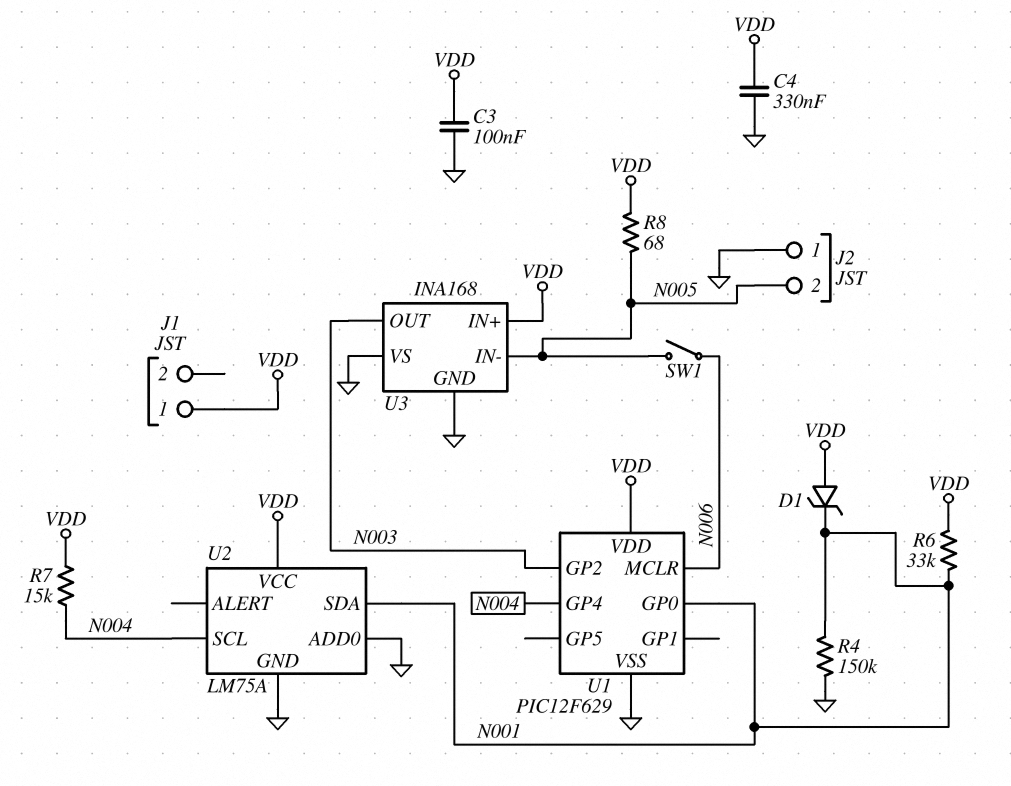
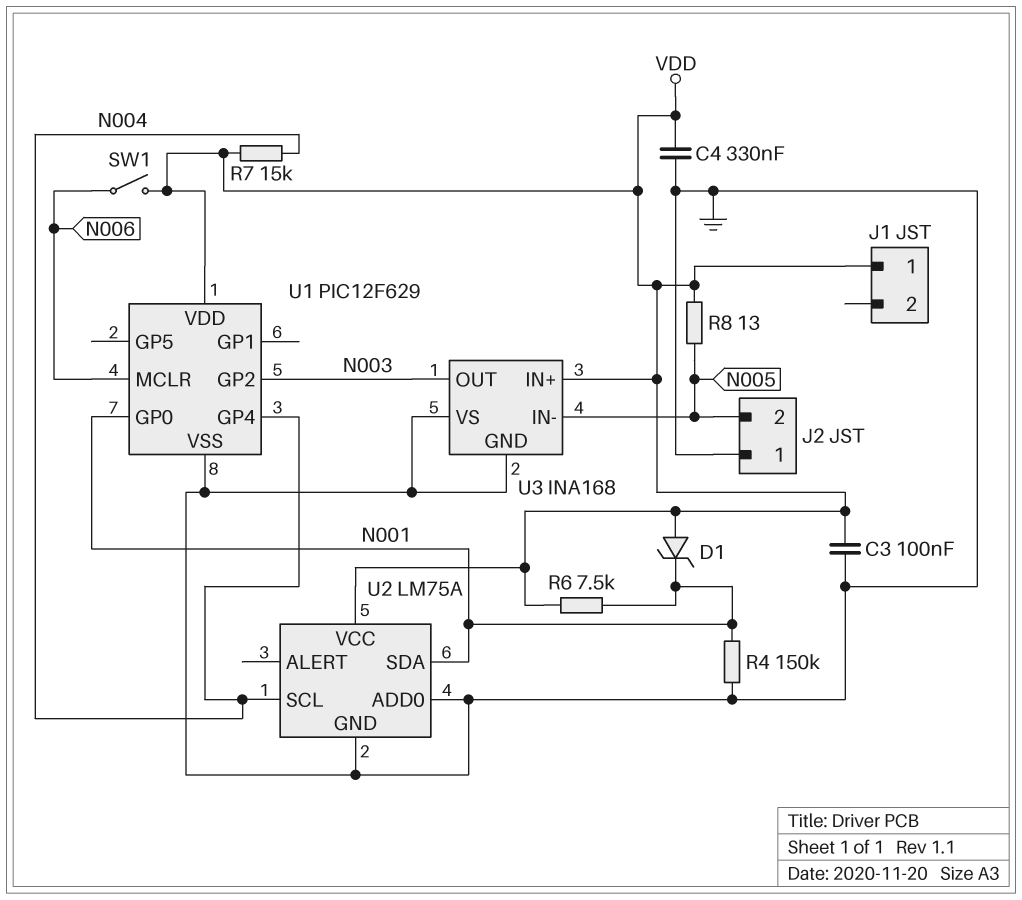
R6: 33k (N001, VDD) -> 7.5k (N001, VDD)
R8: 68 (N005, VDD) -> 13 (N005, VDD)
SW1: switch (N005, N006) -> switch (N006, VDD)

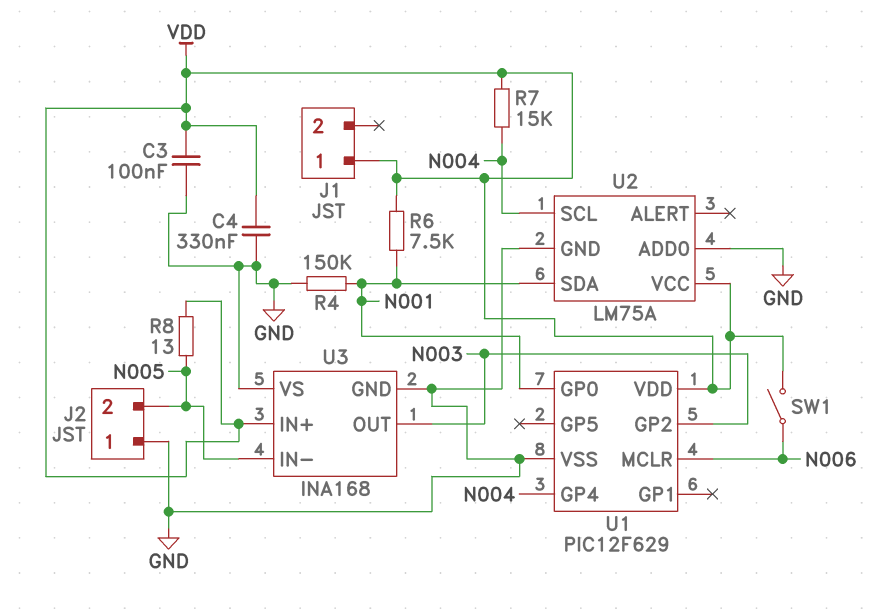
D1: zener (A VDD, K N001) -> none

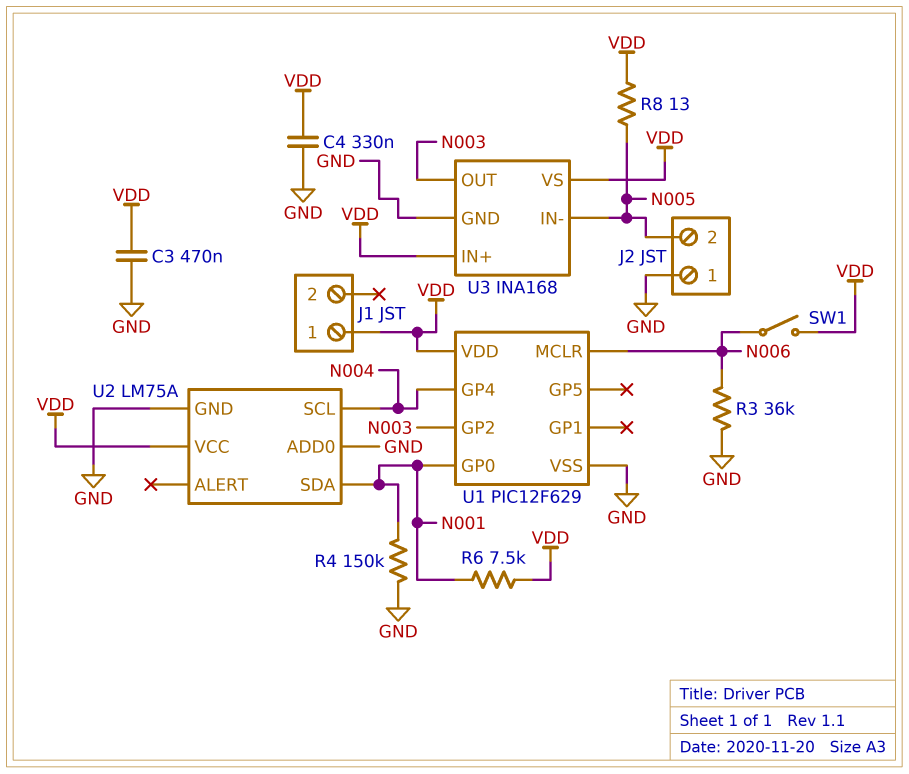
C3: 100nF (GND, VDD) -> 470nF (GND, VDD)
R3: none -> 36k (GND, N006)
R7: 15k (N004, VDD) -> none
U3 pin VS: GND -> VDD

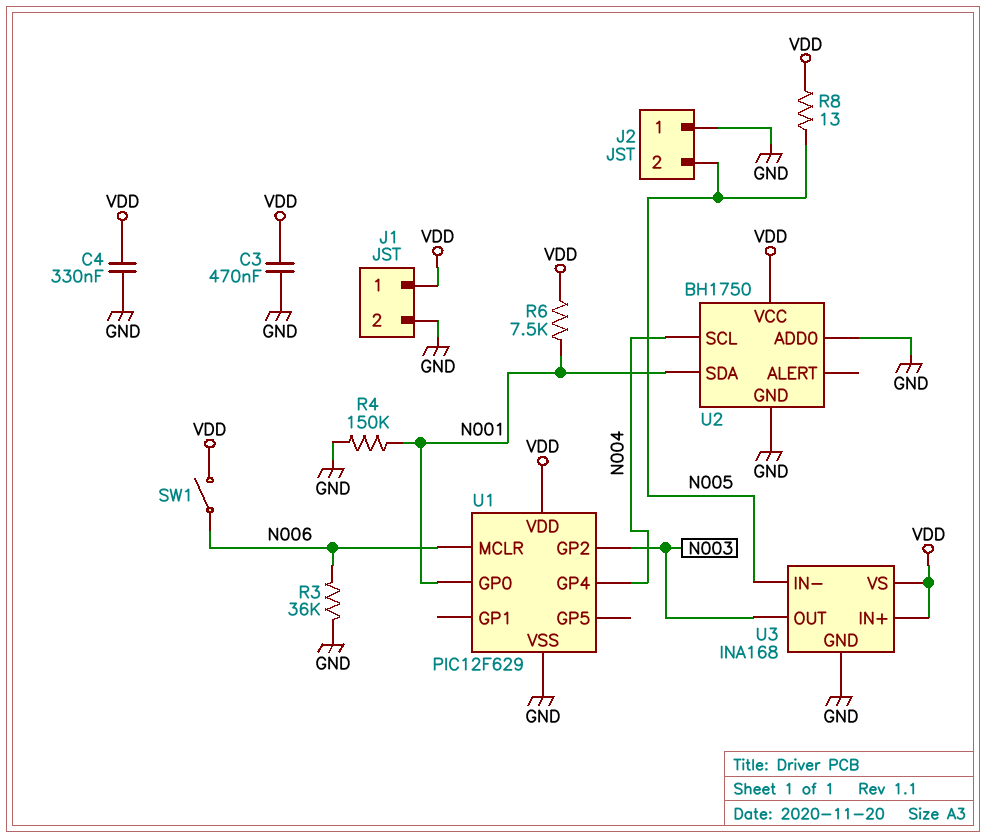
J1 pin 2: none -> GND
U2: LM75A -> BH1750

